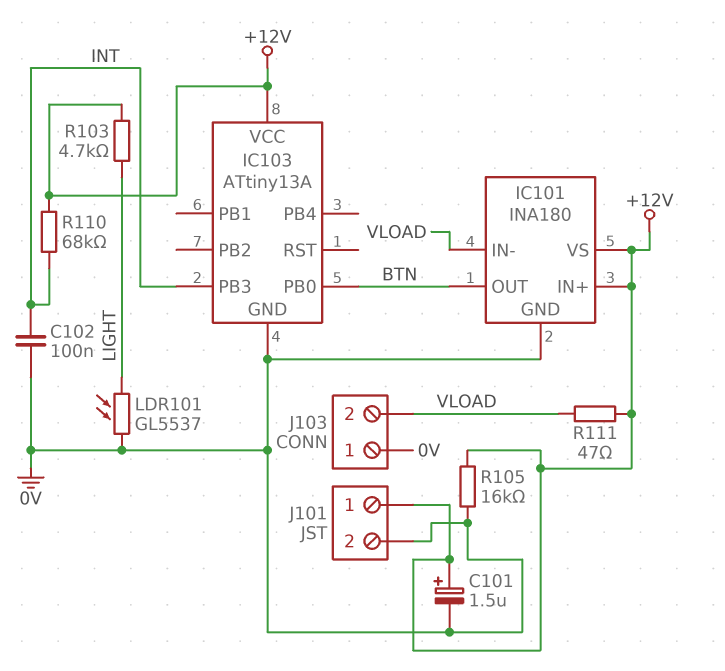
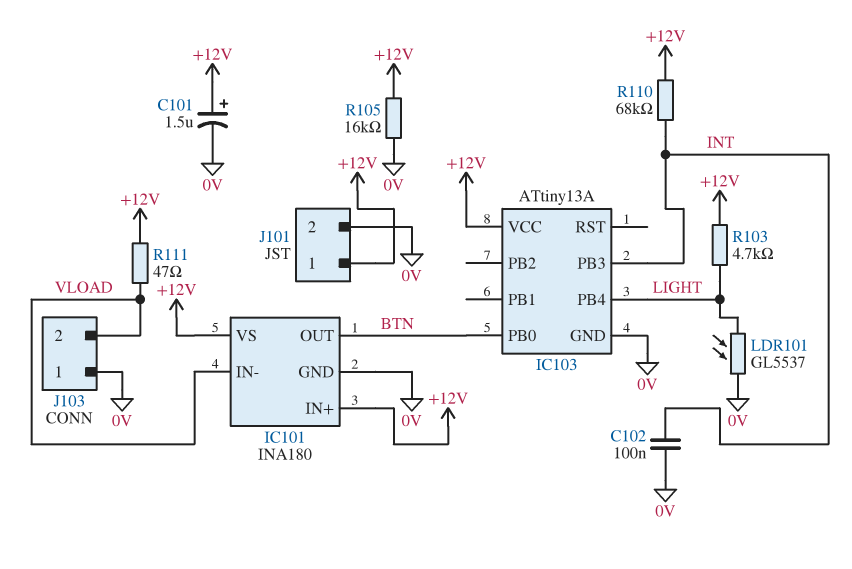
IC103 pin PB4: none -> LIGHT

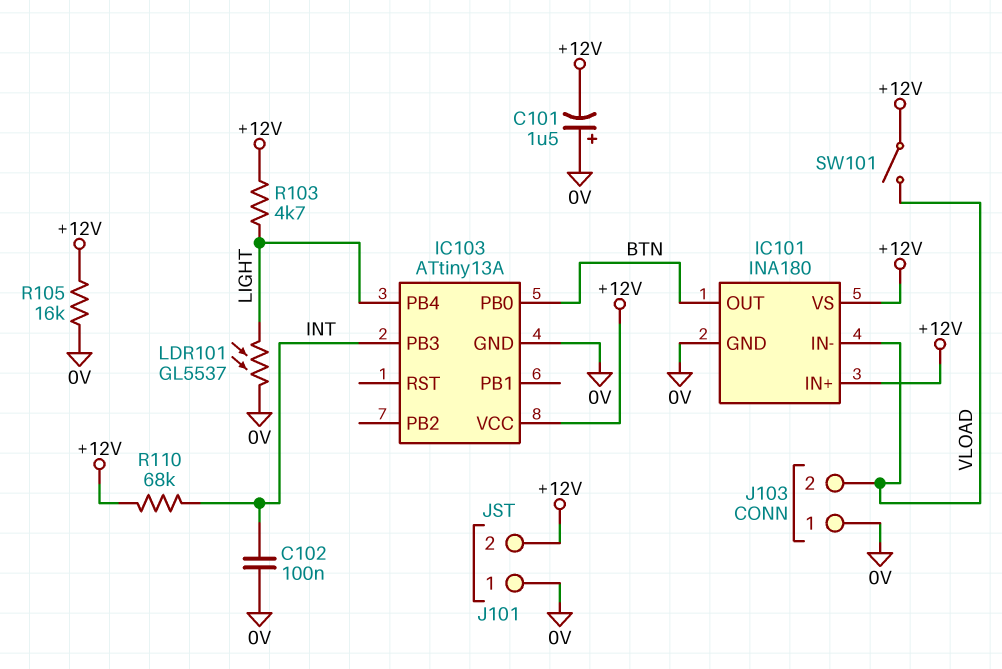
C101: 1.5uF (plus +12V, minus 0V) -> 1.5uF (plus 0V, minus +12V)
J101 pin 1: +12V -> 0V
J101 pin 2: 0V -> +12V
R111: 47 (+12V, VLOAD) -> none
SW101: none -> switch (+12V, VLOAD)

